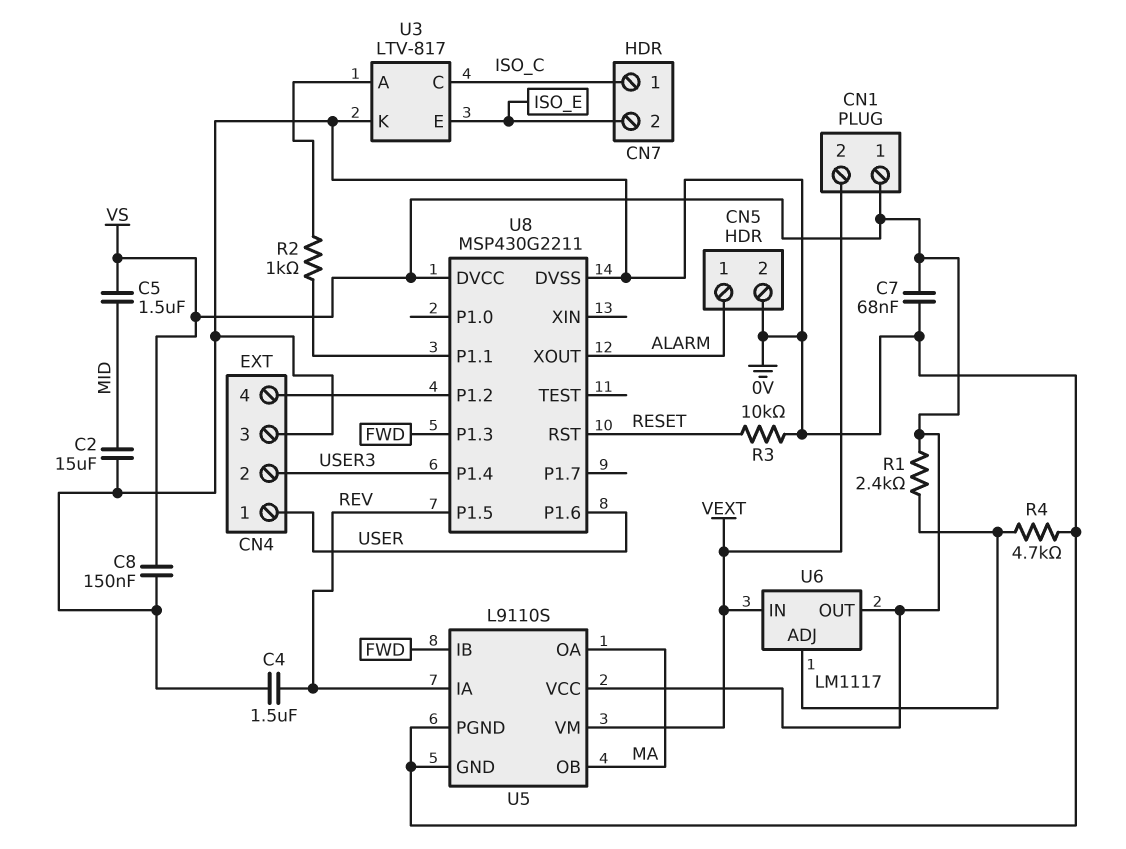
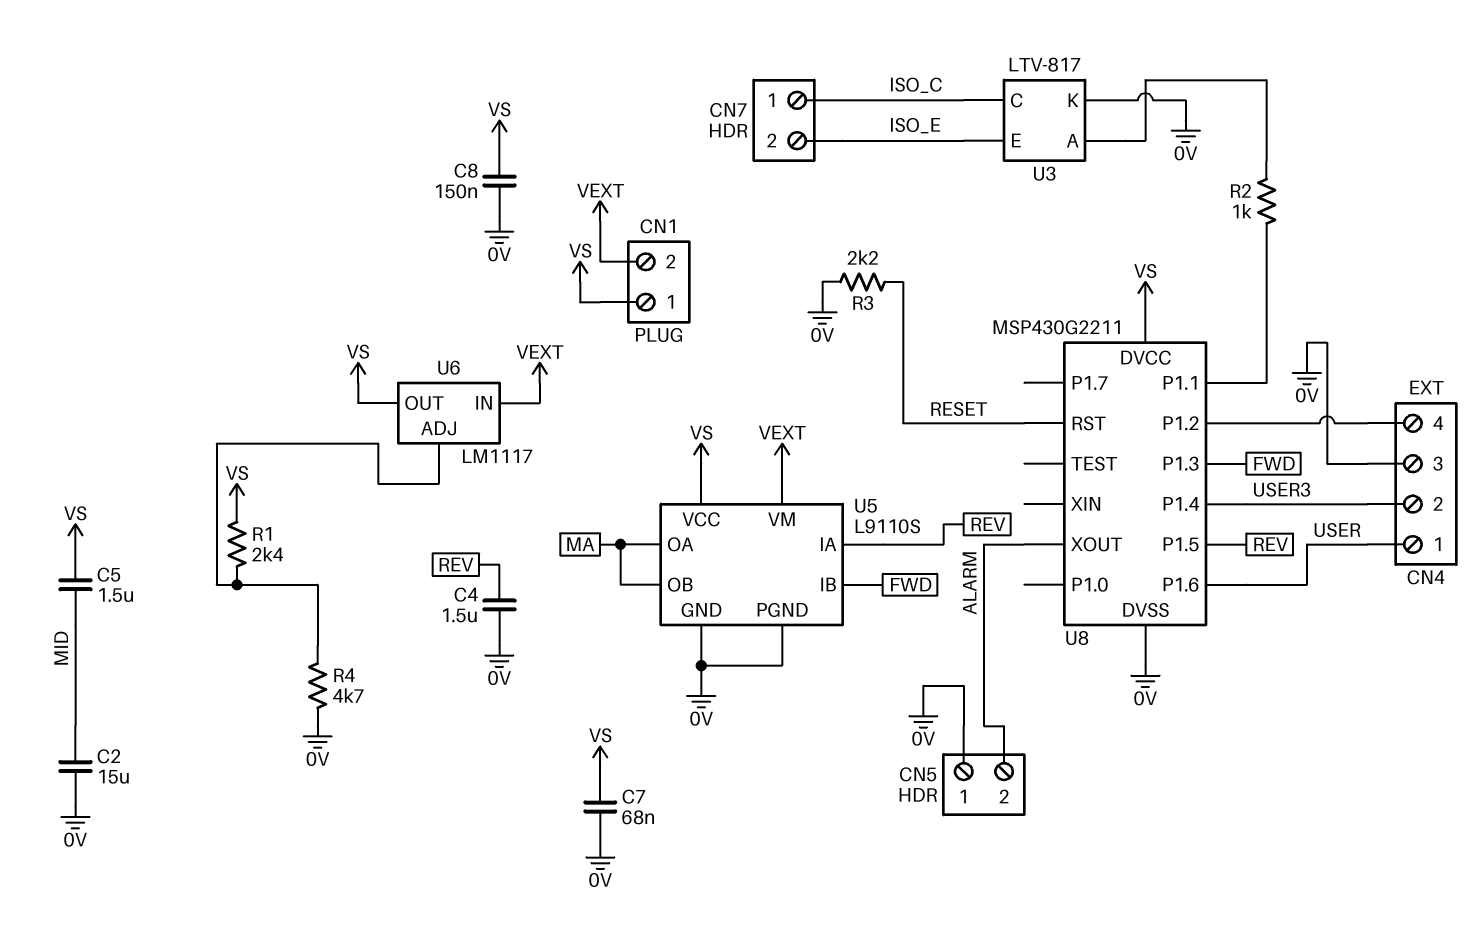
CN5 pin 1: ALARM -> 0V
CN5 pin 2: 0V -> ALARM
R3: 10k (0V, RESET) -> 2.2k (0V, RESET)

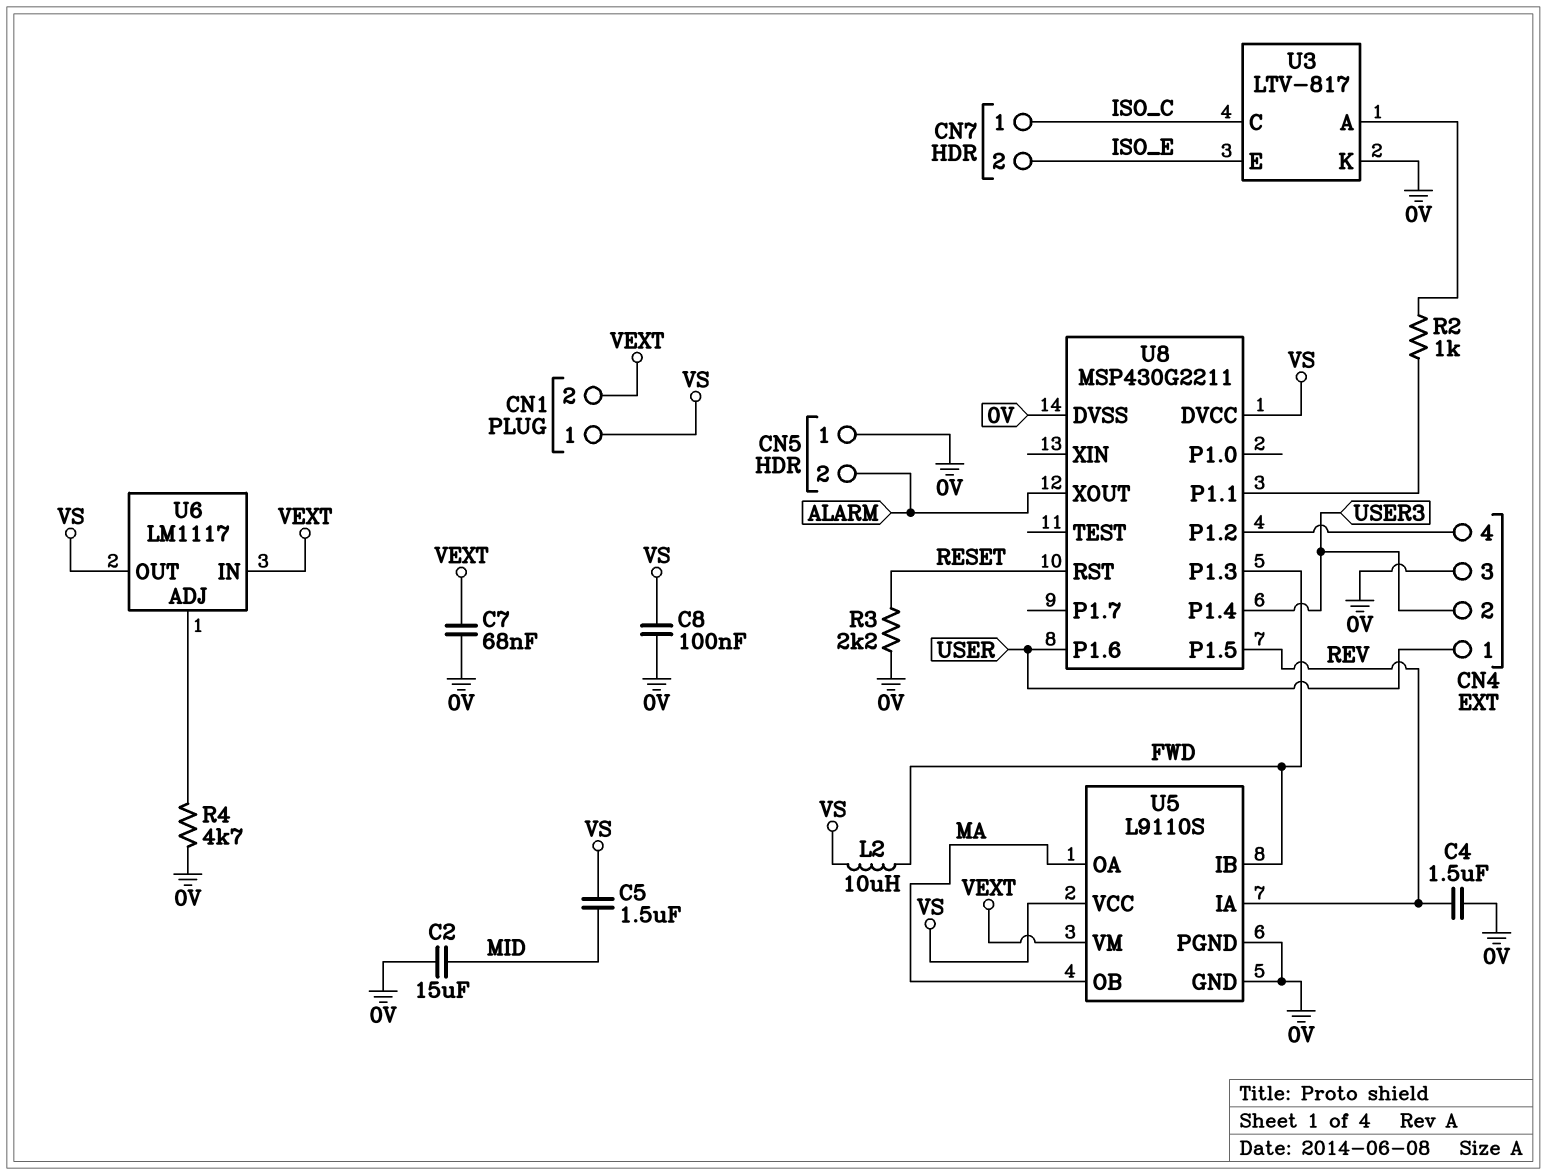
C7: 68nF (0V, VS) -> 68nF (0V, VEXT)
C8: 150nF (0V, VS) -> 100nF (0V, VS)
L2: none -> 10uH (FWD, VS)
R1: 2.4k (U6/ADJ, VS) -> none

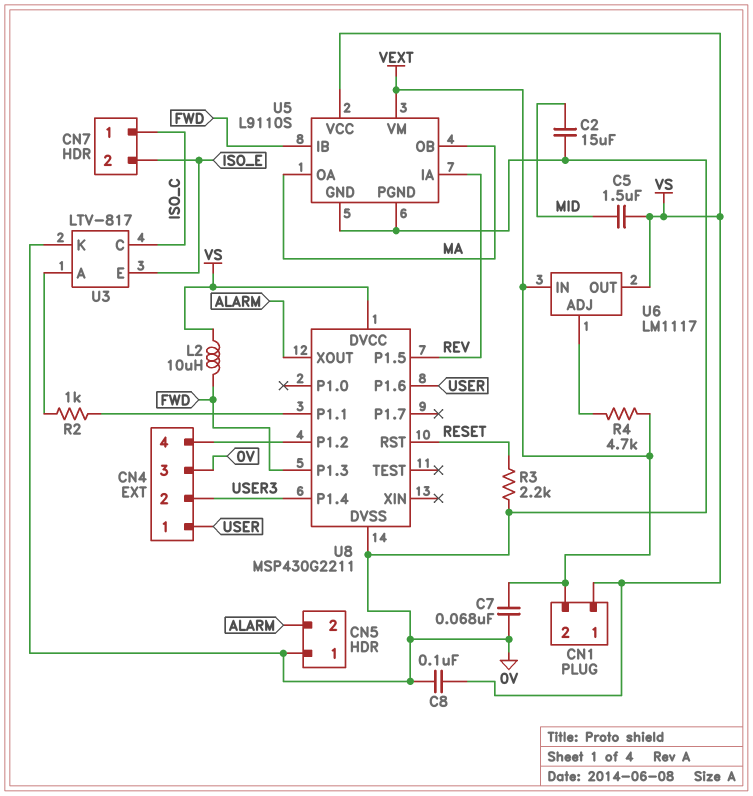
C4: 1.5uF (0V, REV) -> none
R4: 4.7k (0V, U6/ADJ) -> 4.7k (U6/ADJ, VEXT)

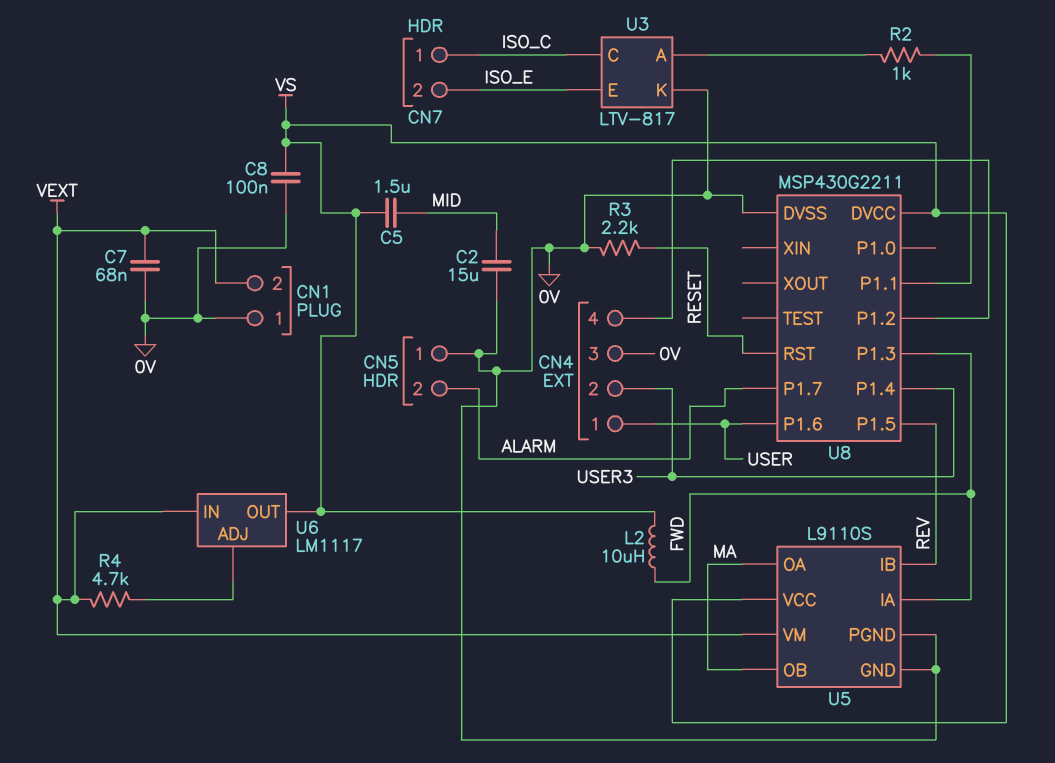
CN1 pin 1: VS -> 0V
U5 pin IA: REV -> FWD
U5 pin IB: FWD -> REV
U8 pin P1.7: none -> ALARM
U8 pin XOUT: ALARM -> none

